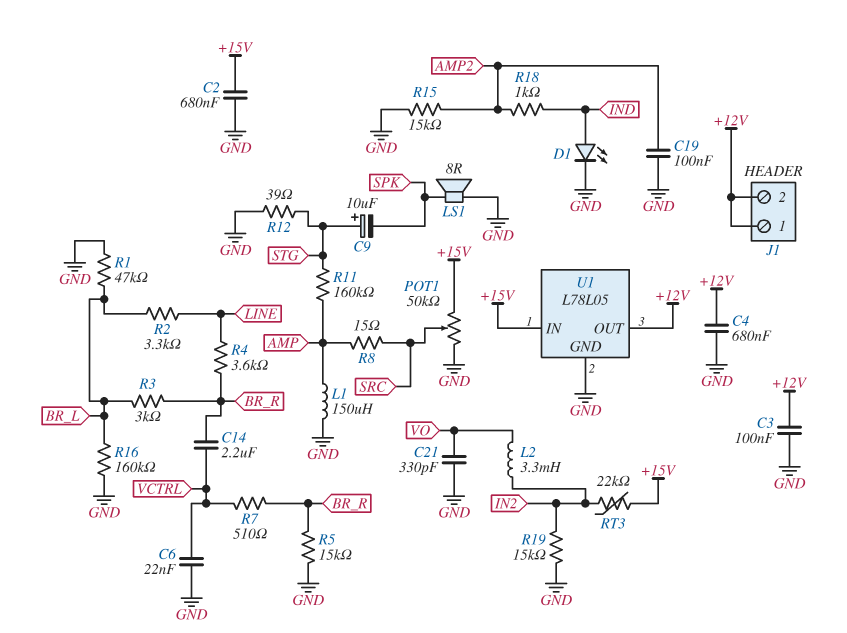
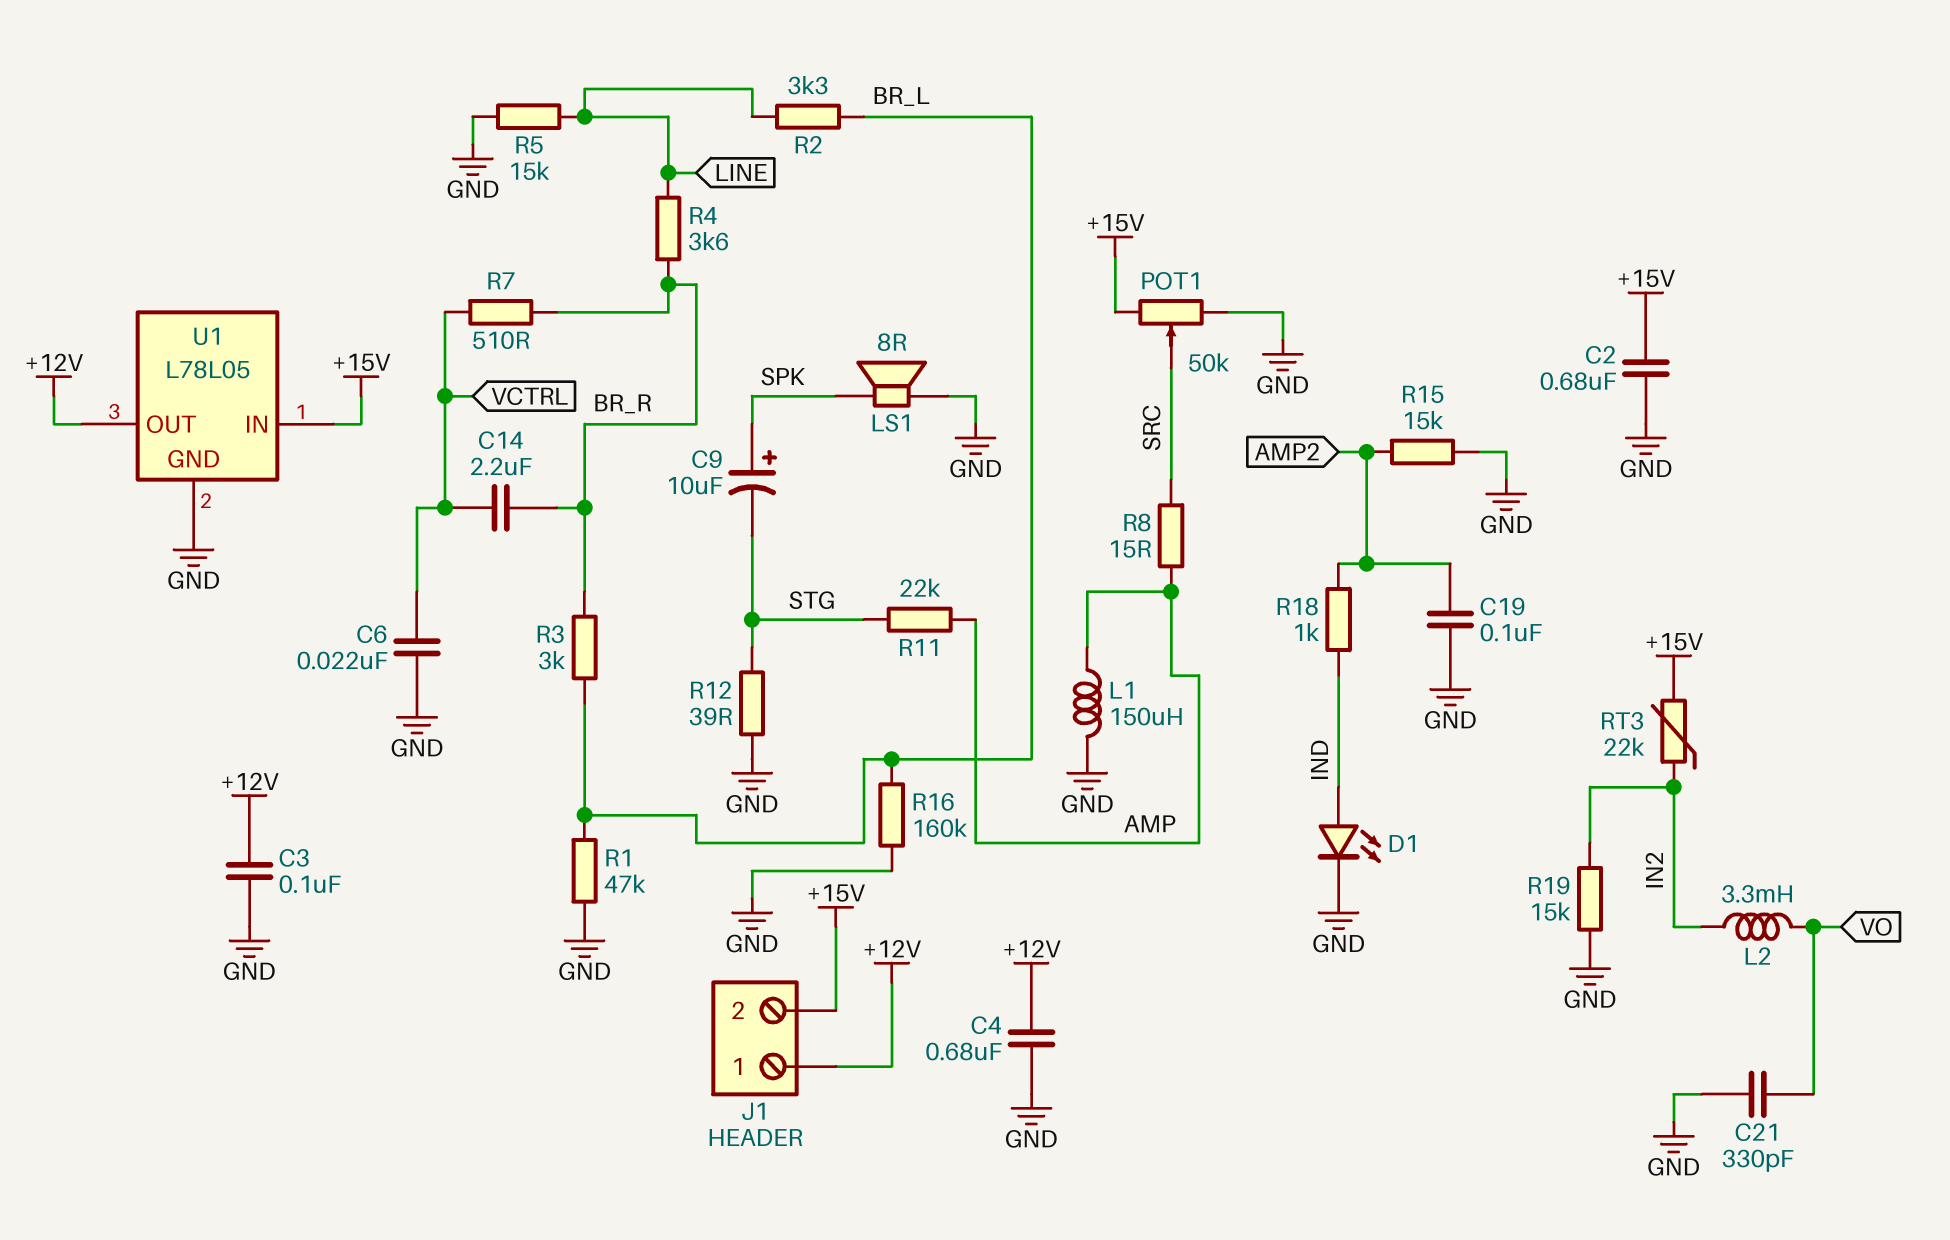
C9: 10uF (plus STG, minus SPK) -> 10uF (plus SPK, minus STG)
J1 pin 2: +12V -> +15V
R5: 15k (BR_R, GND) -> 15k (GND, LINE)
R11: 160k (AMP, STG) -> 22k (AMP, STG)

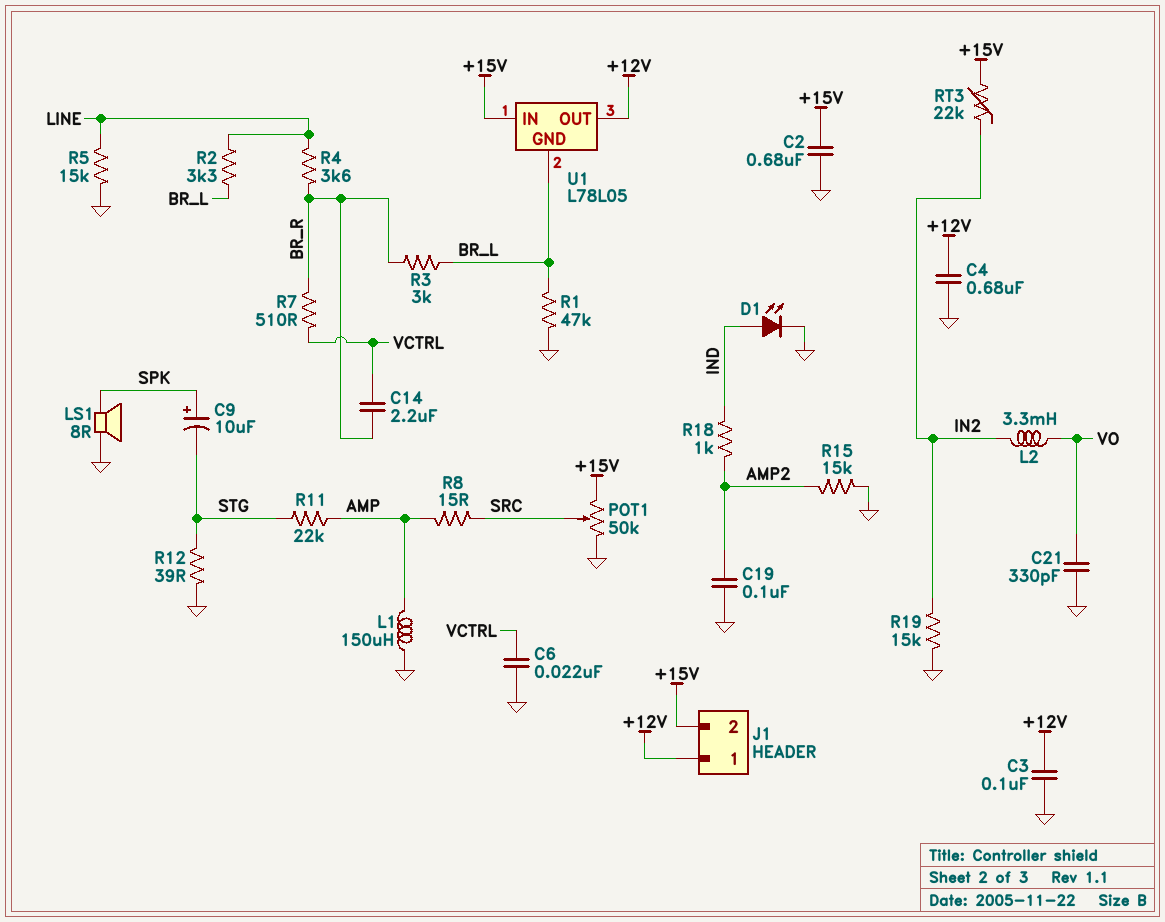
R16: 160k (BR_L, GND) -> none
U1 pin GND: GND -> BR_L

